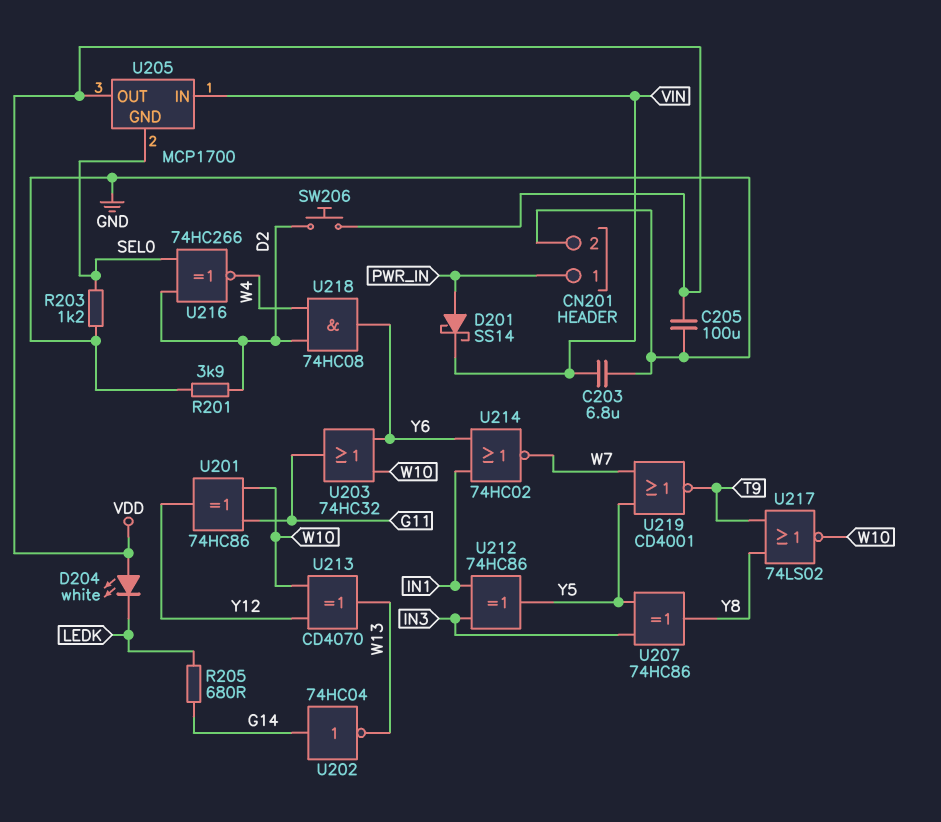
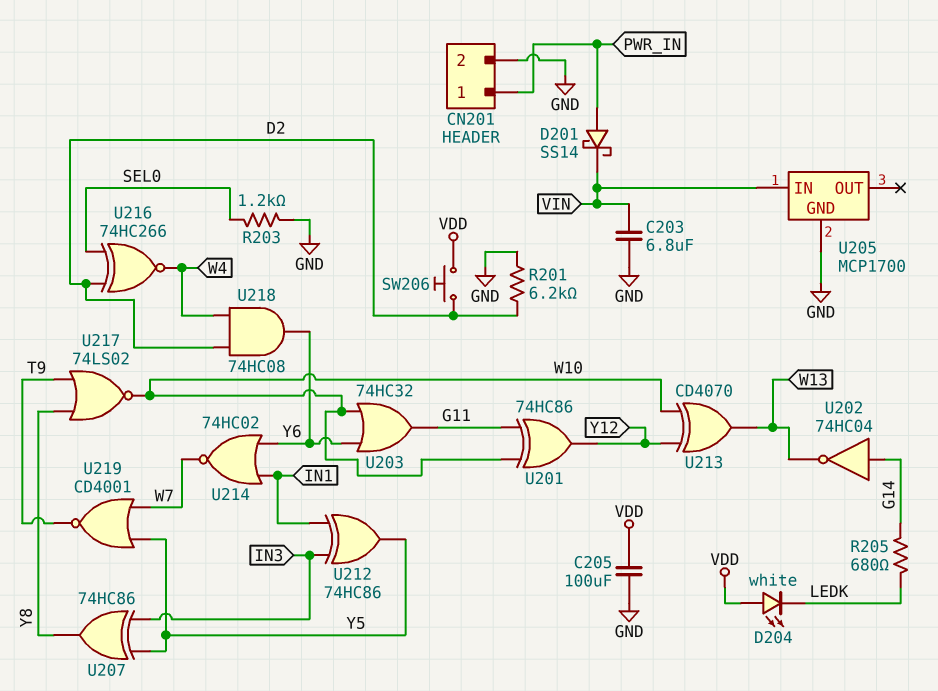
R201: 3.9k (D2, GND) -> 6.2k (D2, GND)
U205 pin GND: SEL0 -> GND
U205 pin OUT: VDD -> none

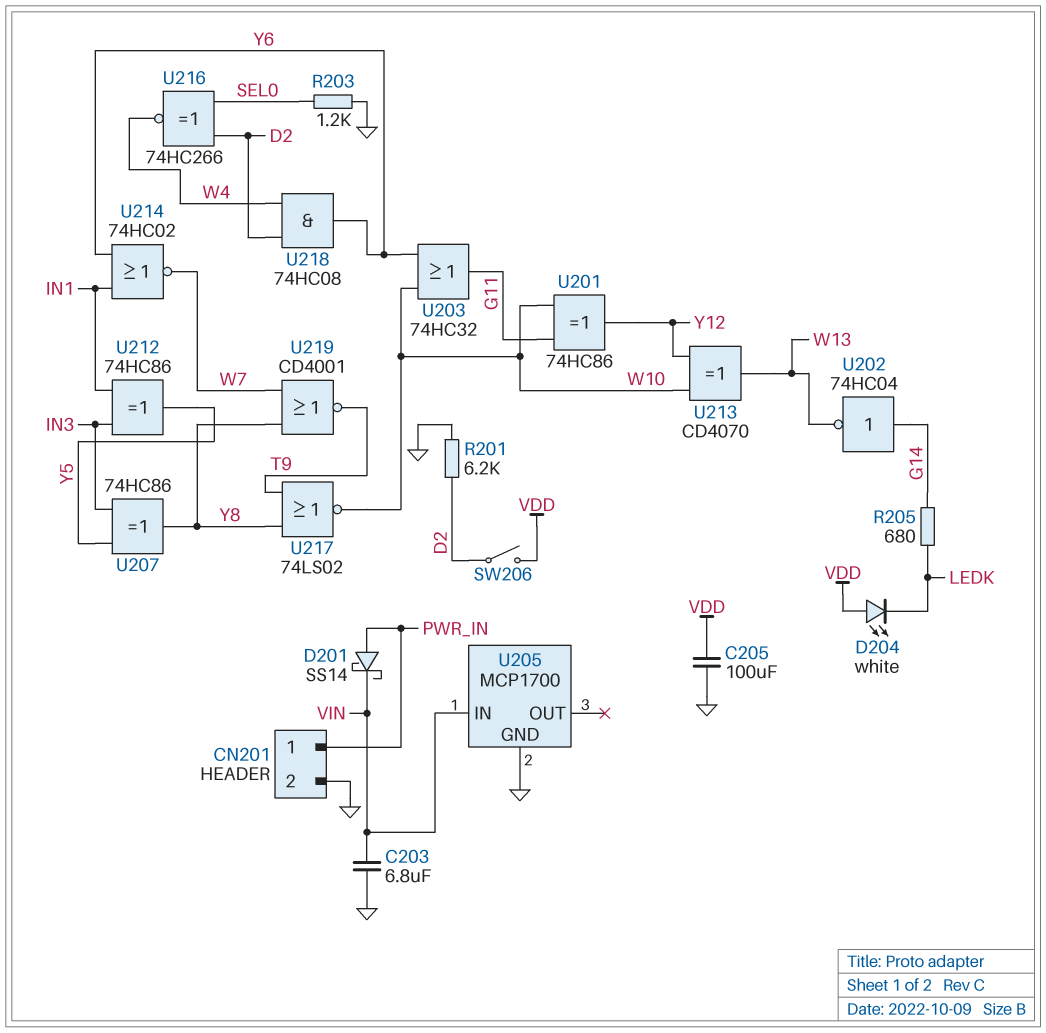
SW206: button (D2, VDD) -> switch (D2, VDD)
U219: NOR CD4001 (in W7, in Y5, out T9) -> NOR CD4001 (in W7, in Y8, out T9)

